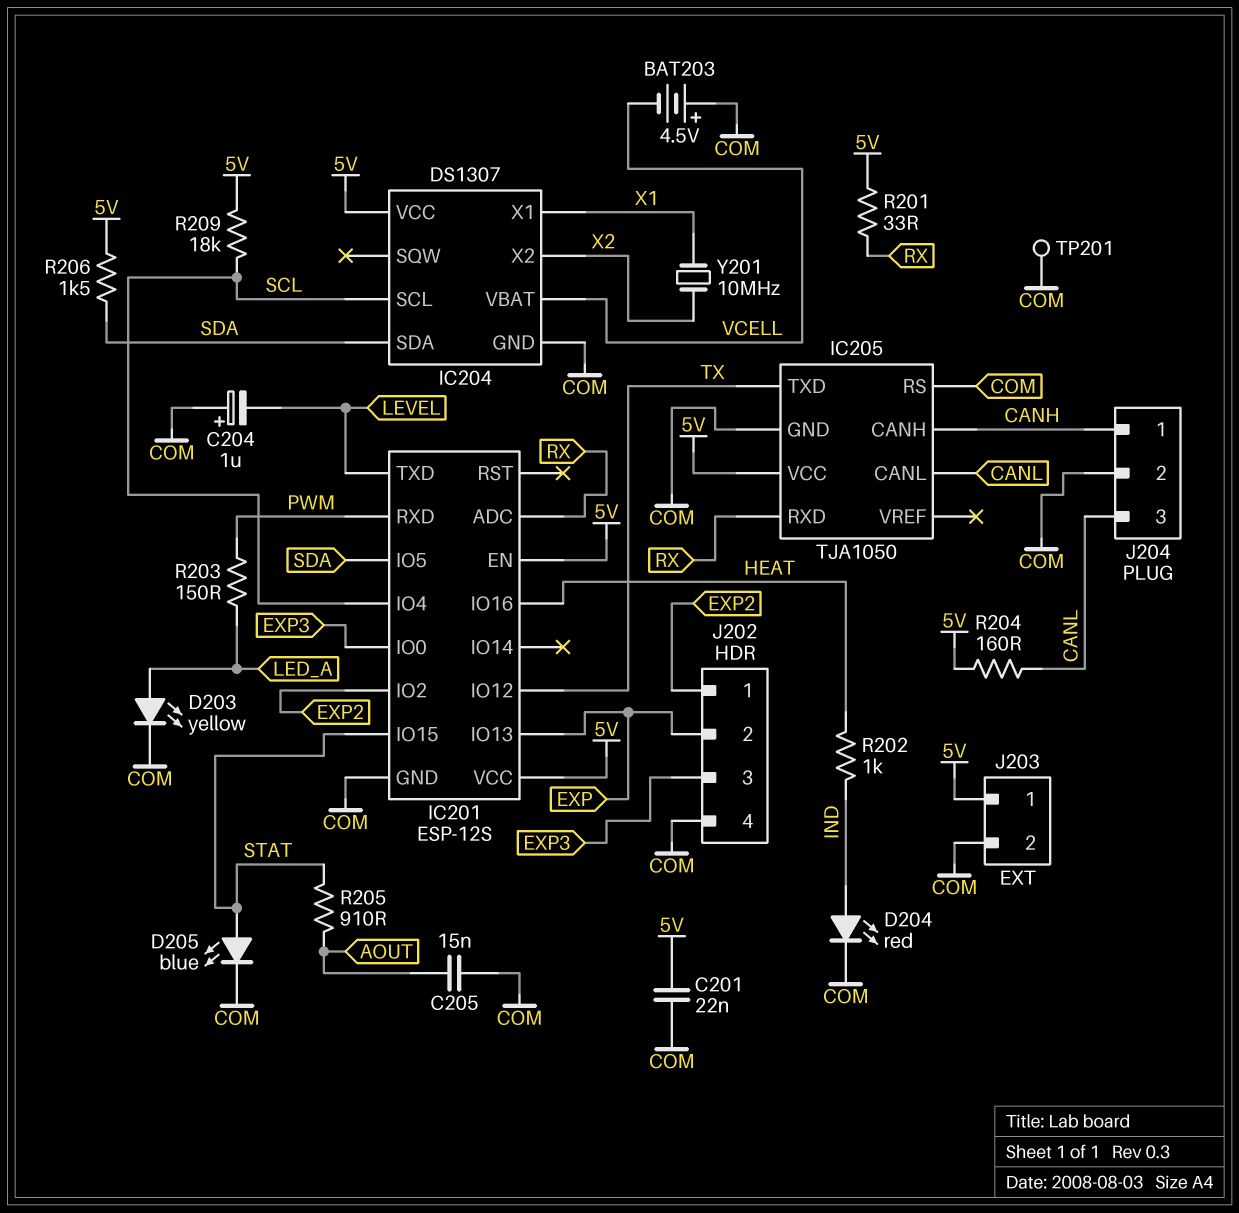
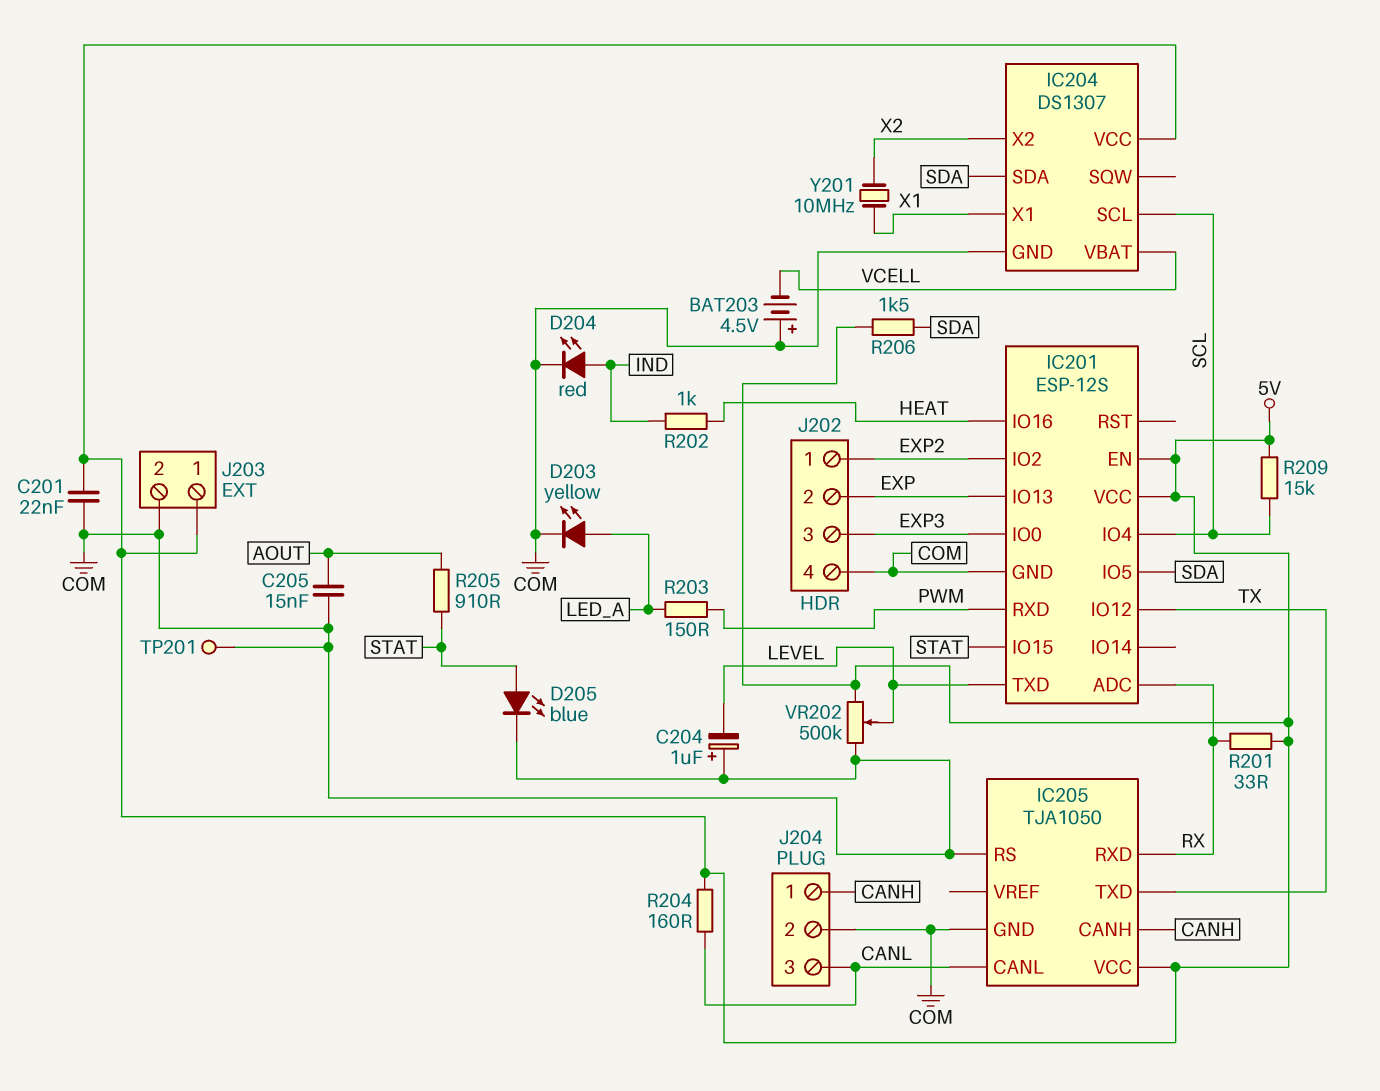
R209: 18k (5V, SCL) -> 15k (5V, SCL)
VR202: none -> 500k (5V, COM, wiper LEVEL)

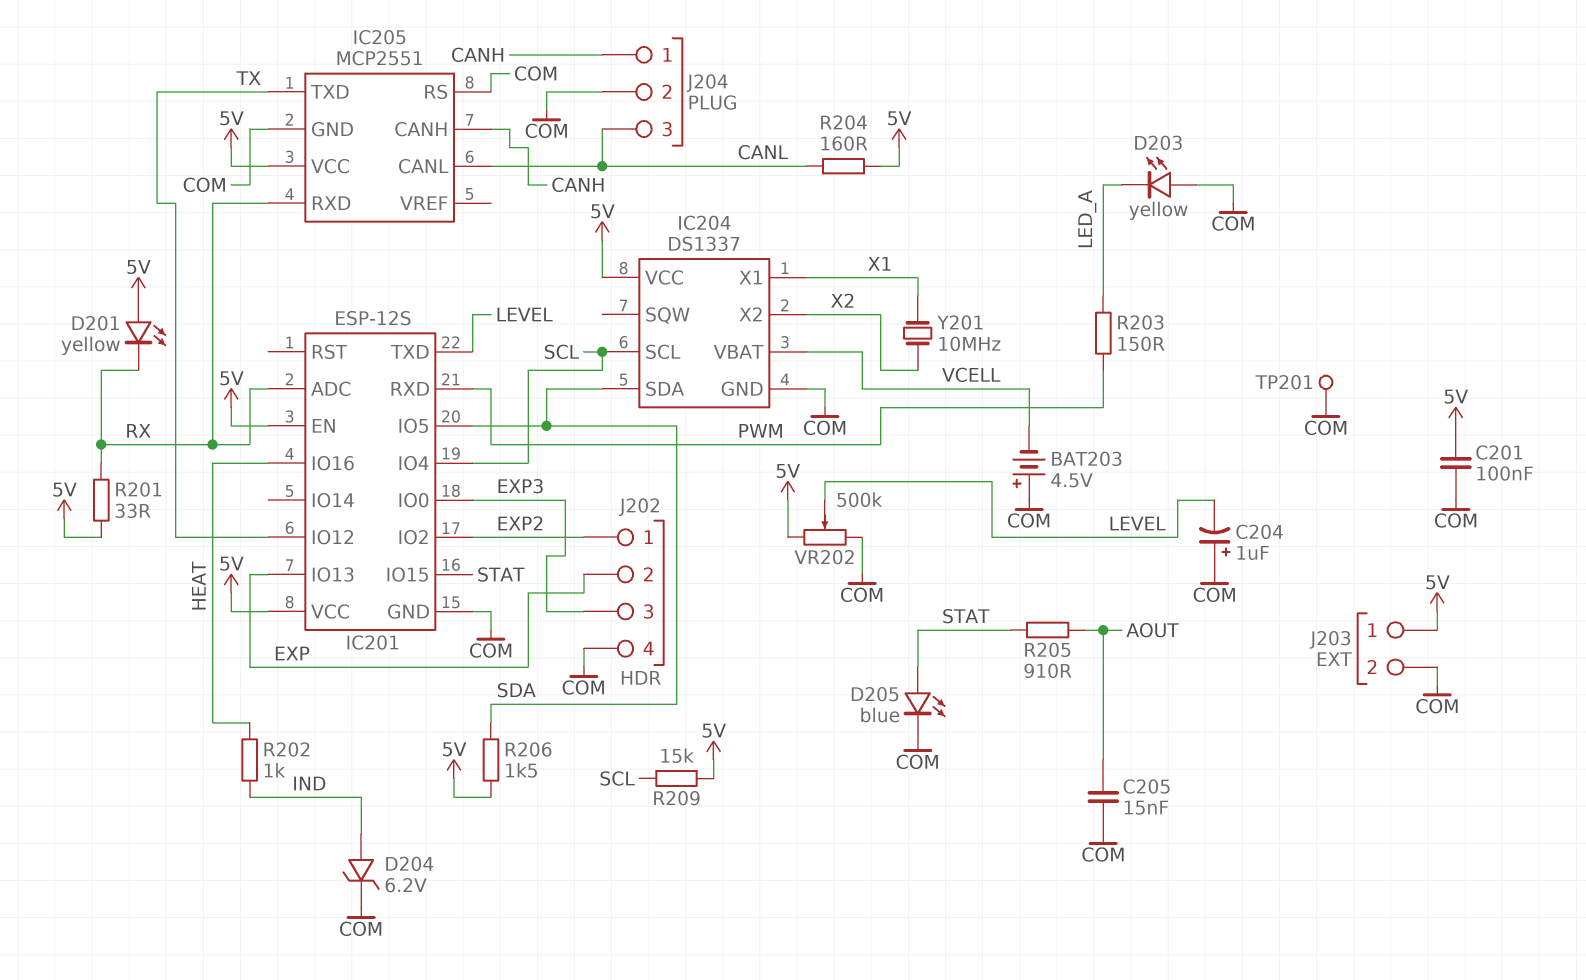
C201: 22nF (5V, COM) -> 100nF (5V, COM)
D201: none -> LED yellow (A 5V, K RX)
D203: LED yellow (A LED_A, K COM) -> LED yellow (A COM, K LED_A)
D204: LED red (A IND, K COM) -> zener 6.2V (A IND, K COM)
IC204: DS1307 -> DS1337
IC205: TJA1050 -> MCP2551

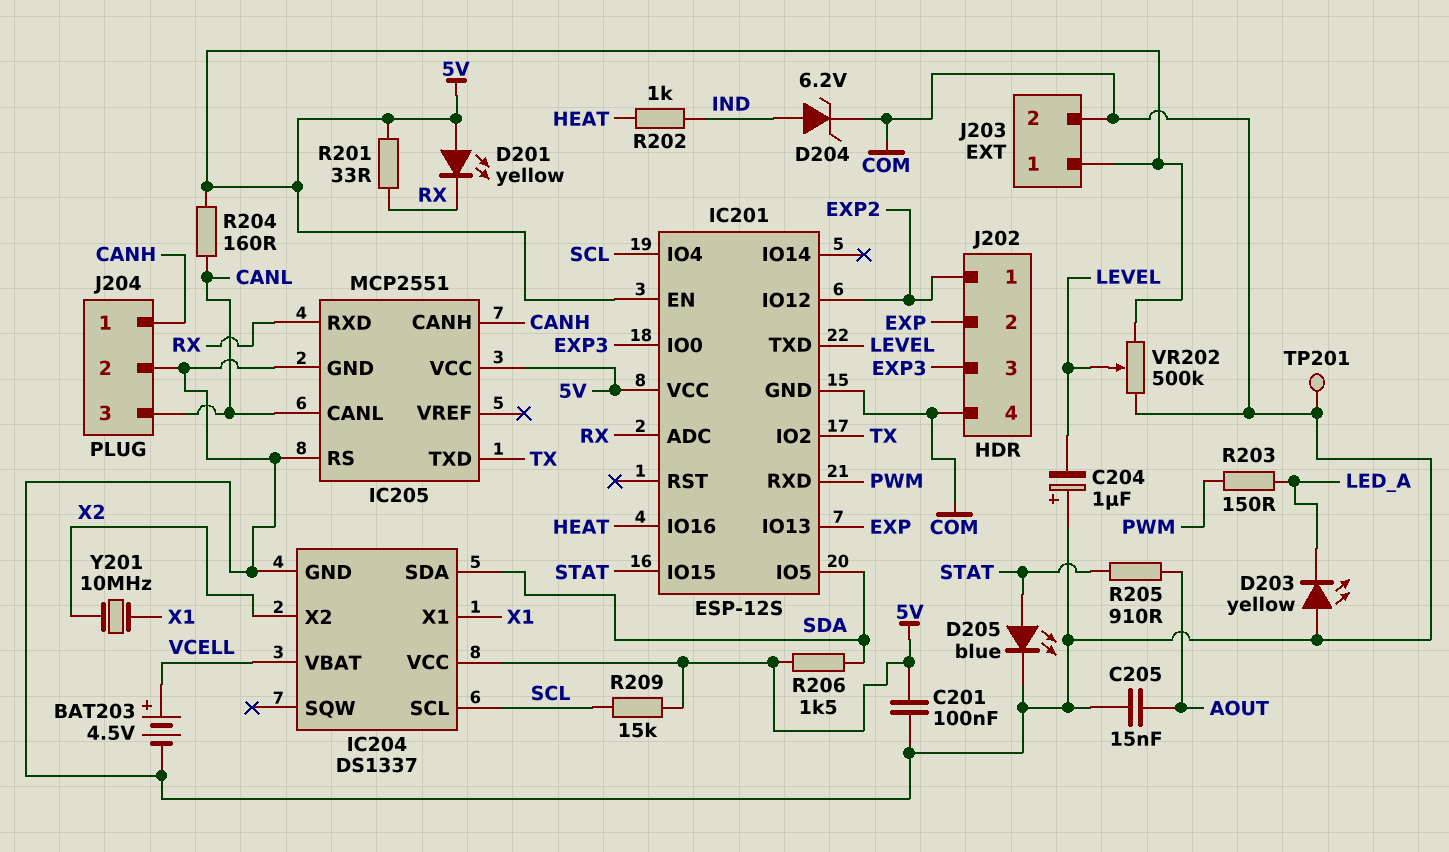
BAT203: 4.5V (plus COM, minus VCELL) -> 4.5V (plus VCELL, minus COM)
IC201 pin IO2: EXP2 -> TX
IC201 pin IO12: TX -> EXP2

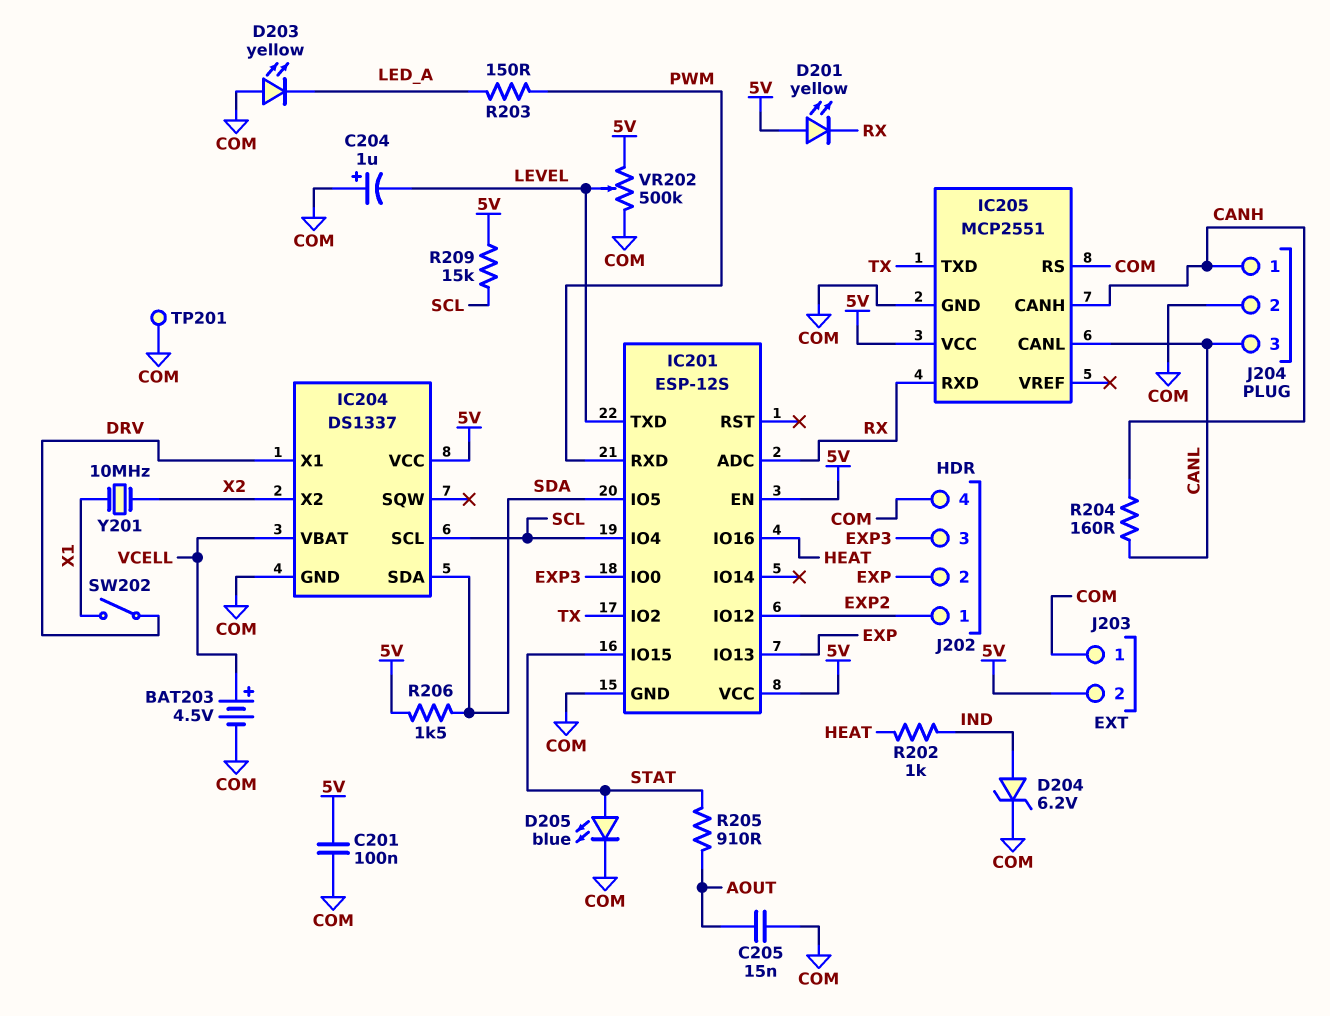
IC204 pin X1: X1 -> DRV
J203 pin 1: 5V -> COM
J203 pin 2: COM -> 5V
R201: 33 (5V, RX) -> none
R204: 160 (5V, CANL) -> 160 (CANH, CANL)
SW202: none -> switch (DRV, X1)

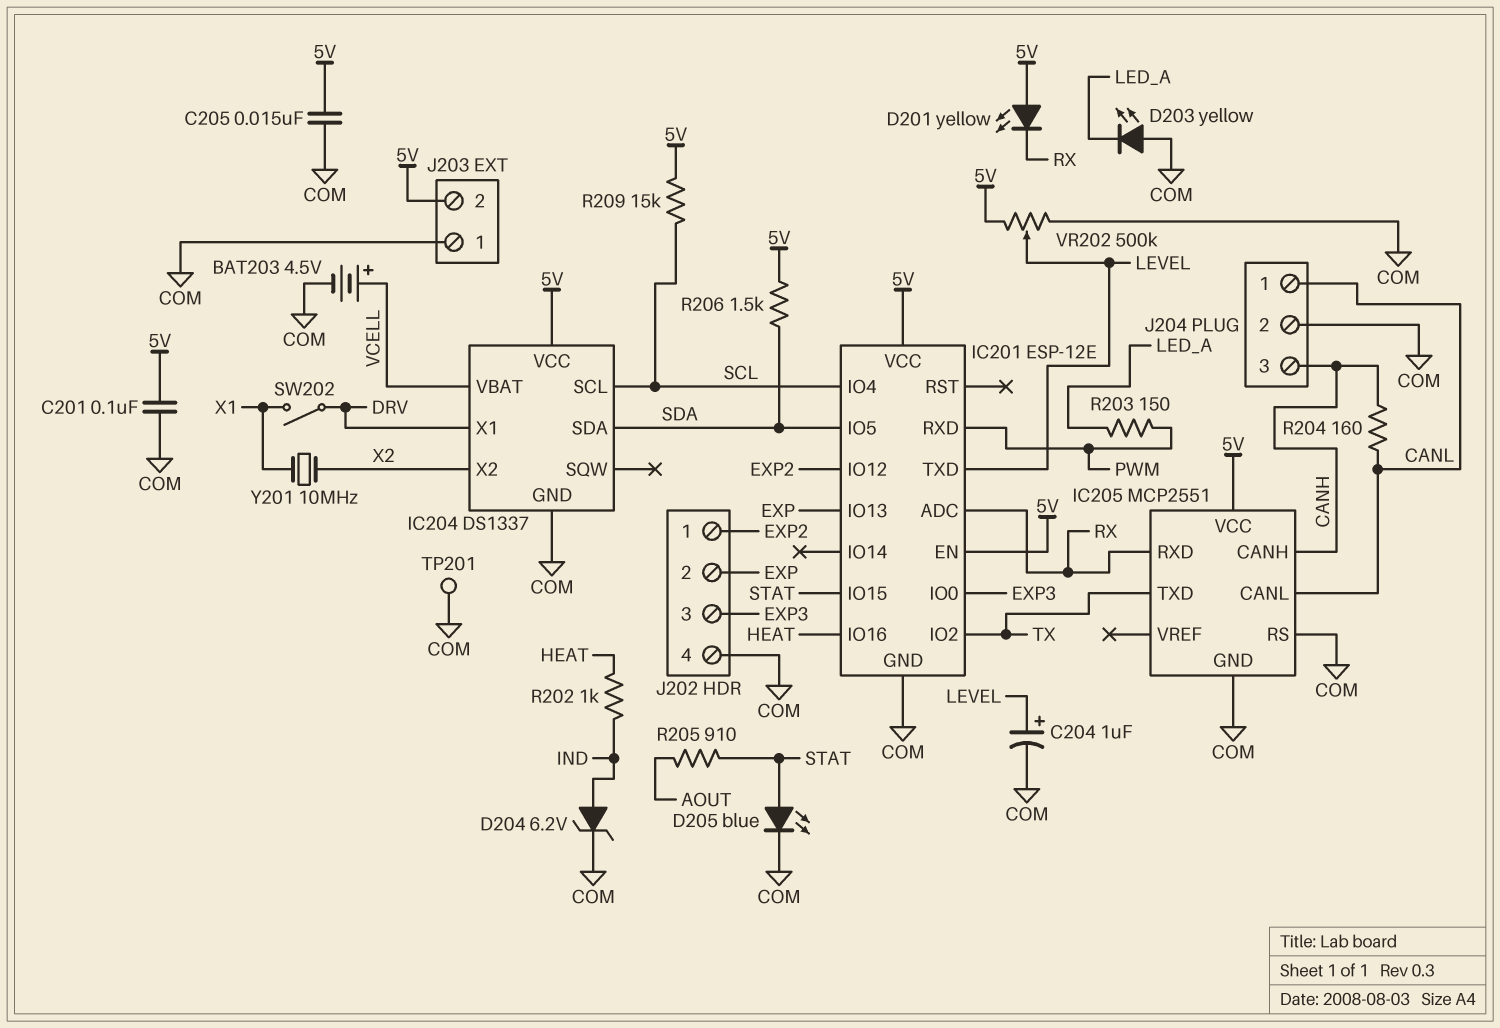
C204: 1uF (plus COM, minus LEVEL) -> 1uF (plus LEVEL, minus COM)
C205: 15nF (AOUT, COM) -> 15nF (5V, COM)
IC201: ESP-12S -> ESP-12E
J204 pin 1: CANH -> CANL
J204 pin 3: CANL -> CANH

